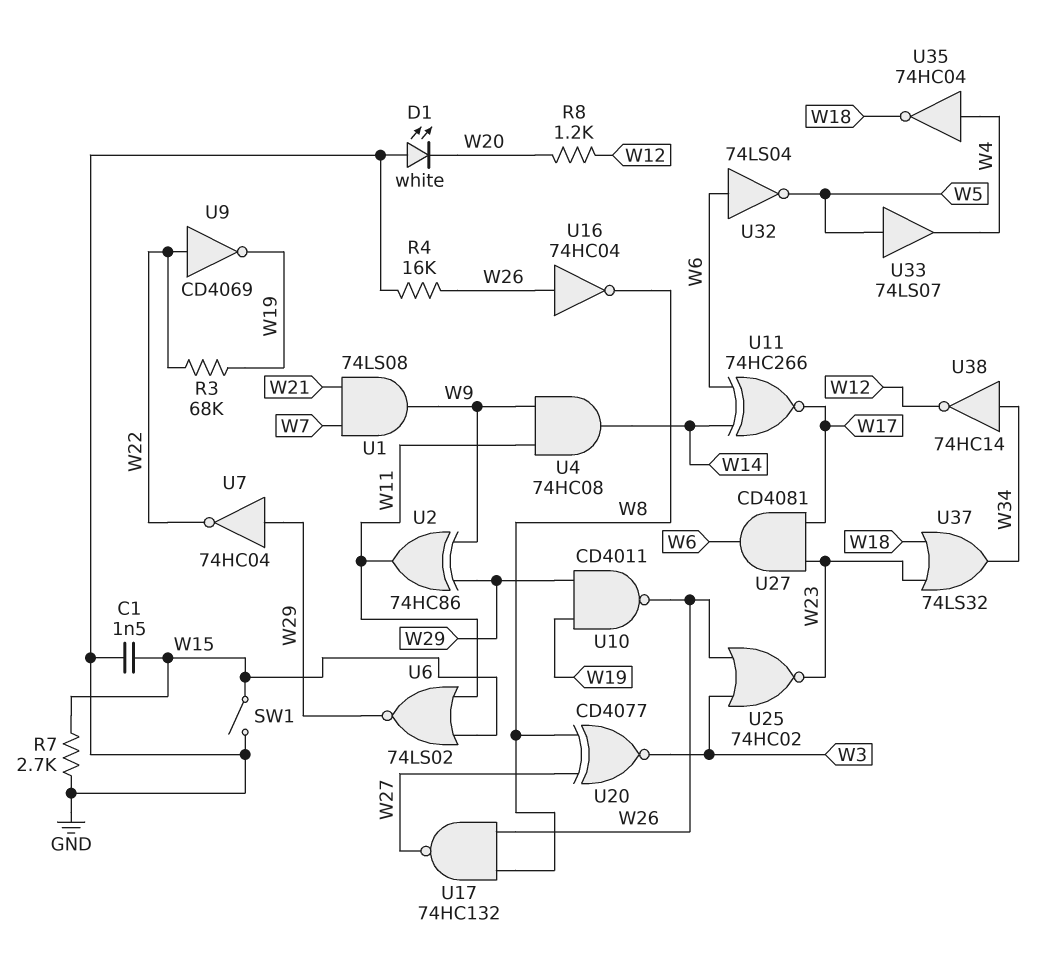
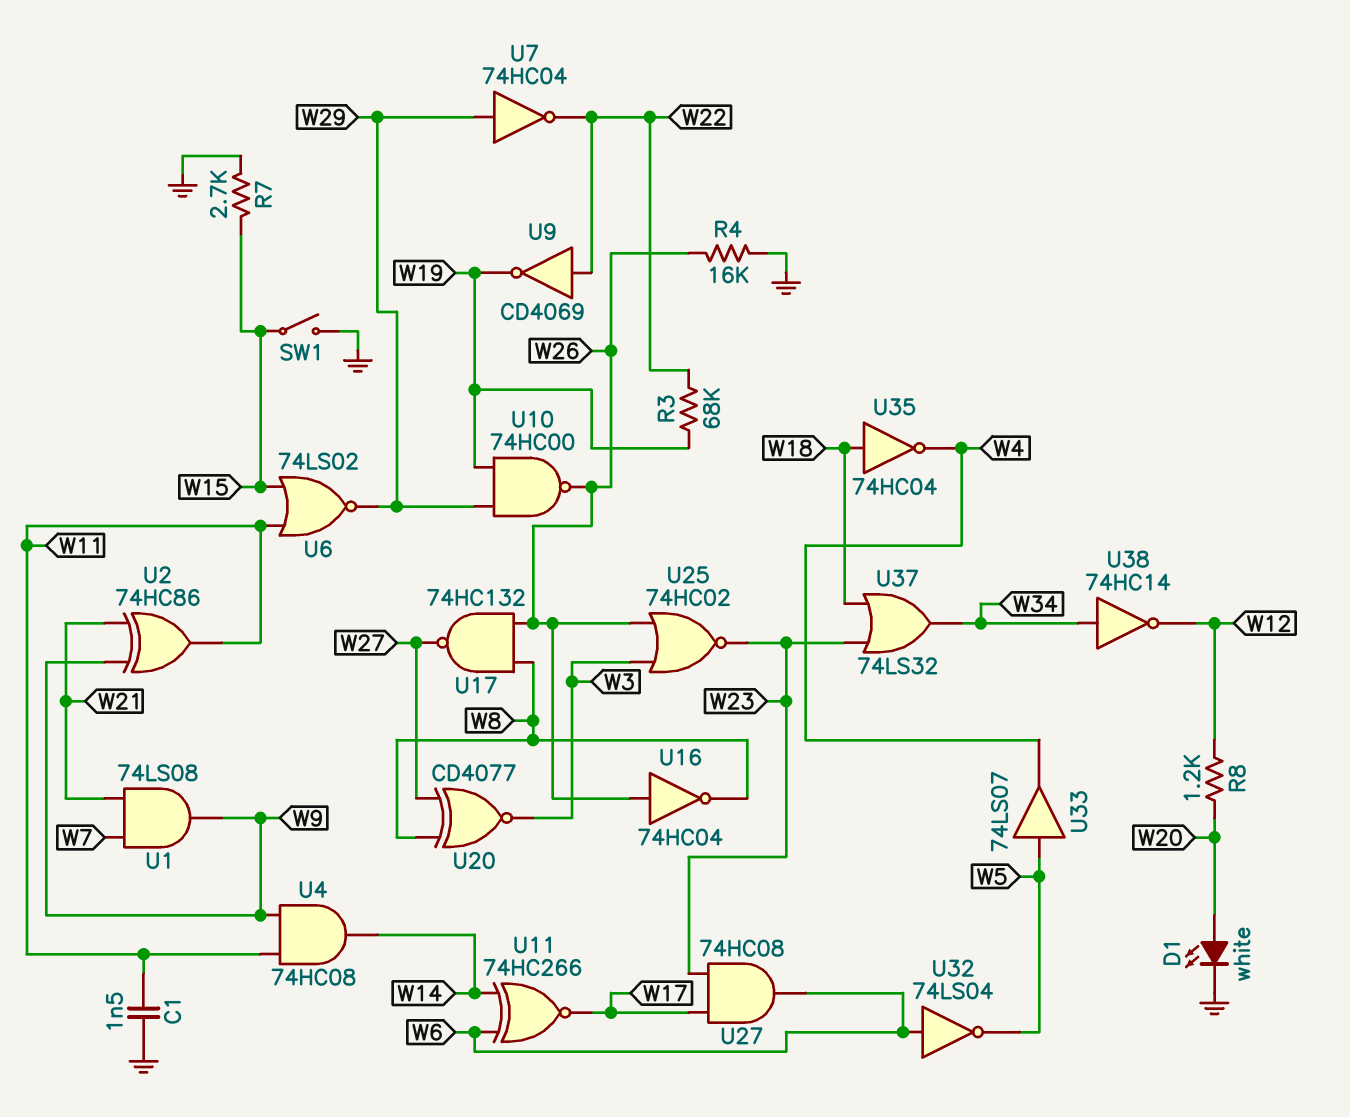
C1: 1.5nF (GND, W15) -> 1.5nF (GND, W11)
D1: LED white (A GND, K W20) -> LED white (A W20, K GND)
U2: XOR 74HC86 (in W9, in W29, out W11) -> XOR 74HC86 (in W9, in W21, out W11)
U10: NAND CD4011 (in W19, in W29, out W26) -> NAND 74HC00 (in W19, in W29, out W26)
U27: AND CD4081 (in W17, in W23, out W6) -> AND 74HC08 (in W17, in W23, out W6)
U35: NOT 74HC04 (in W4, out W18) -> NOT 74HC04 (in W18, out W4)

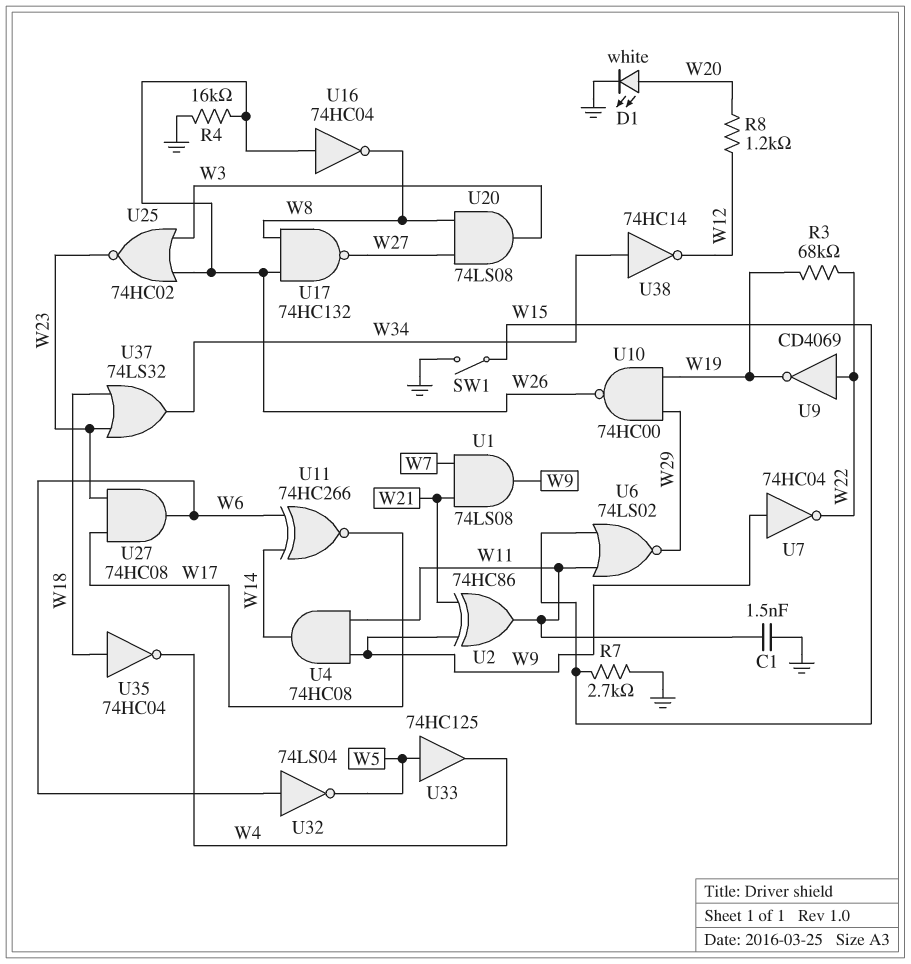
U7: NOT 74HC04 (in W29, out W22) -> NOT 74HC04 (in W9, out W22)
U20: XNOR CD4077 (in W8, in W27, out W3) -> AND 74LS08 (in W8, in W27, out W3)
U33: buffer 74LS07 (in W5, out W4) -> buffer 74HC125 (in W5, out W4)

